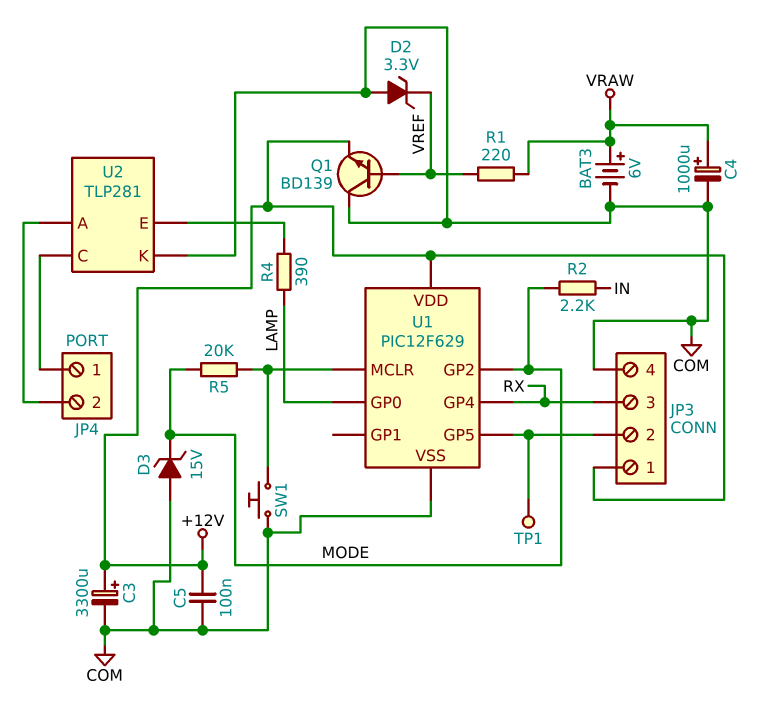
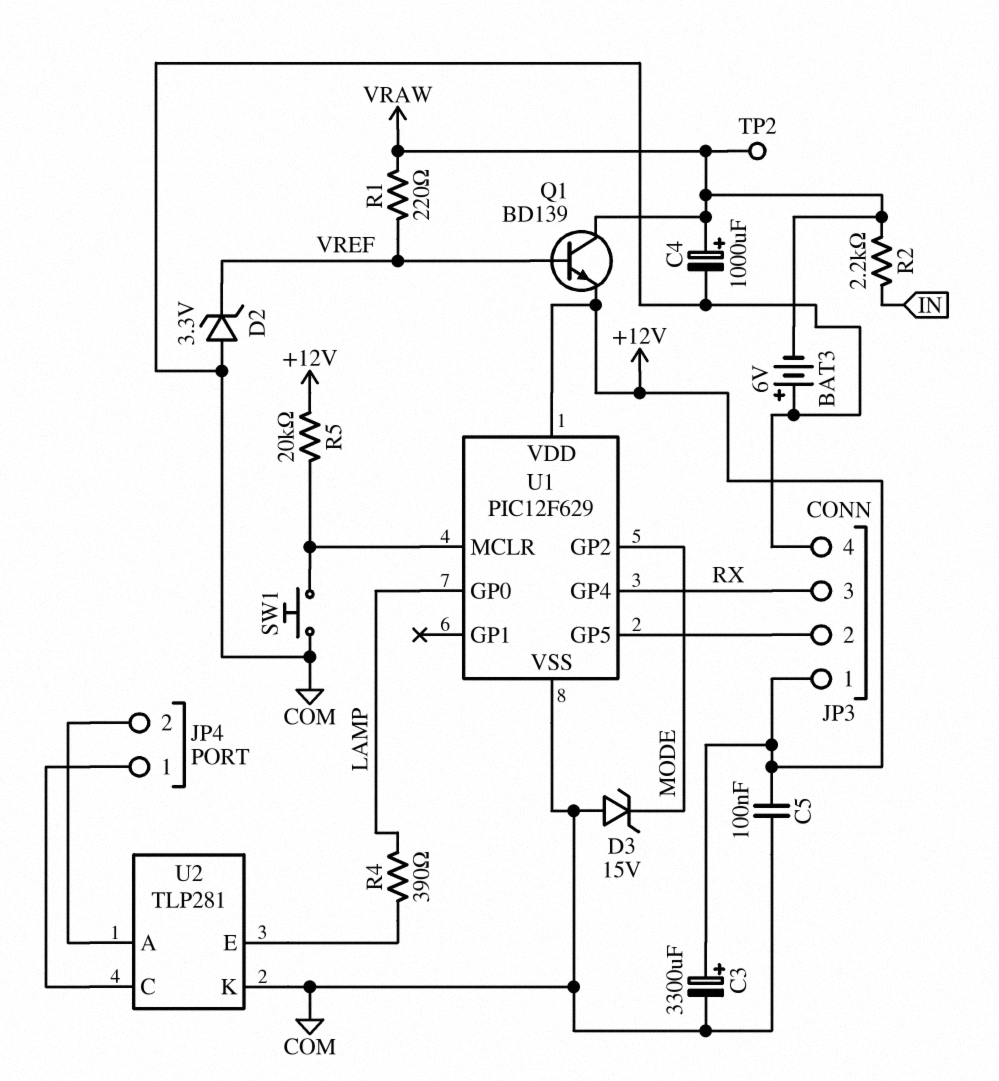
BAT3: 6V (plus VRAW, minus COM) -> 6V (plus COM, minus VRAW)
Q1: NPN BD139 (B VREF, C COM, E +12V) -> NPN BD139 (B VREF, C VRAW, E +12V)
R2: 2.2k (IN, MODE) -> 2.2k (IN, VRAW)
R5: 20k (MODE, U1/MCLR) -> 20k (+12V, U1/MCLR)
TP1: test point (JP3/2) -> none
TP2: none -> test point (VRAW)

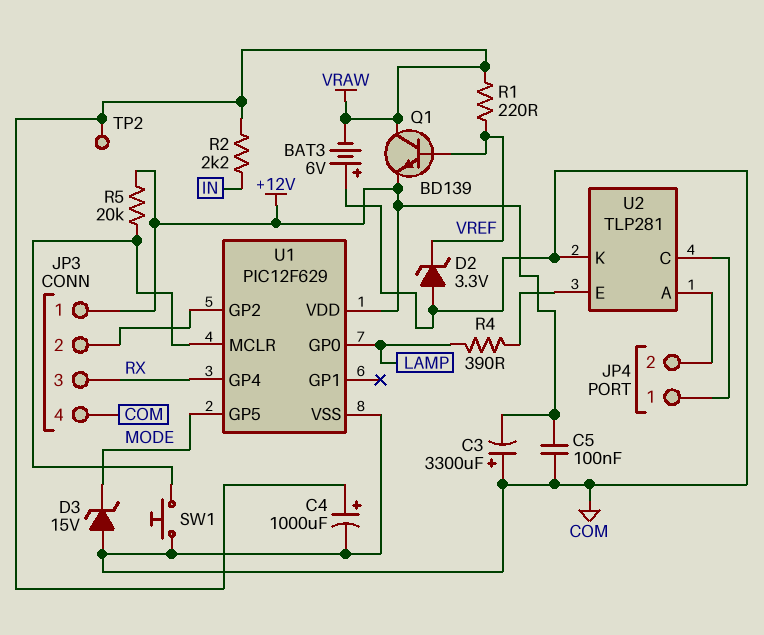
C3: 3300uF (plus +12V, minus COM) -> 3300uF (plus COM, minus +12V)
U1 pin GP2: MODE -> JP3/2
U1 pin GP5: JP3/2 -> MODE

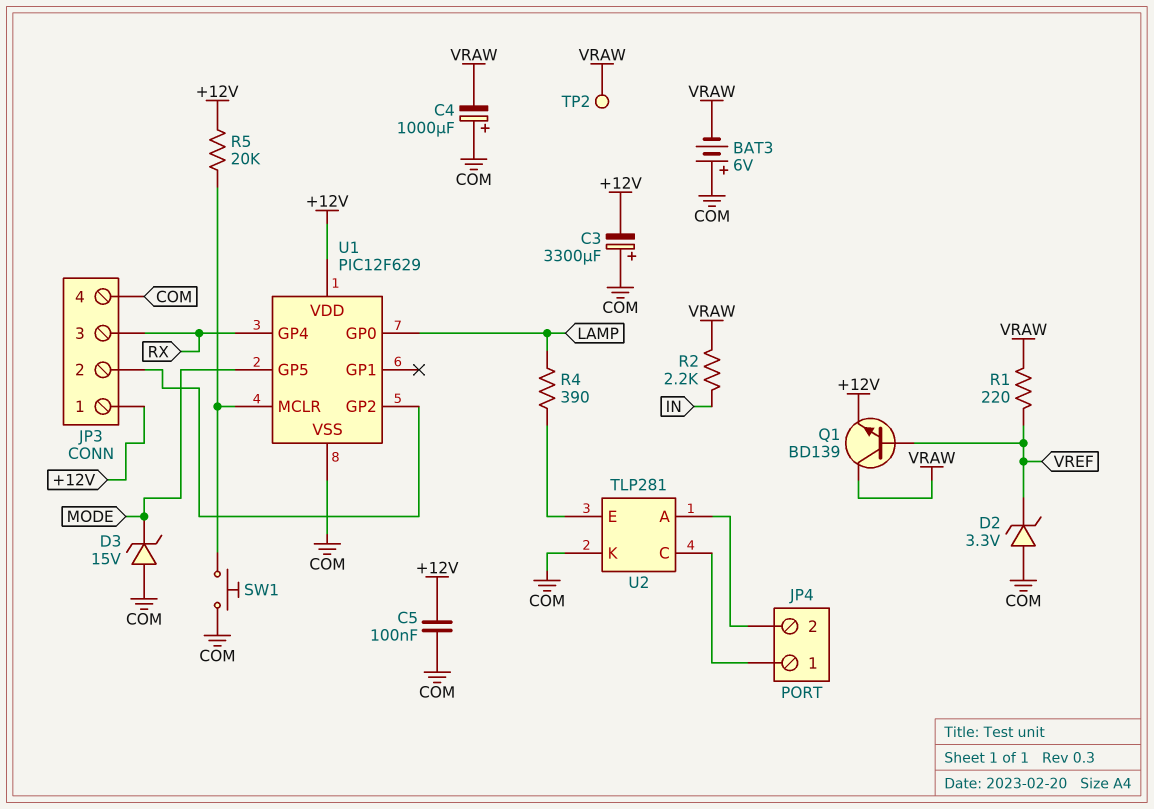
C4: 1000uF (plus VRAW, minus COM) -> 1000uF (plus COM, minus VRAW)

